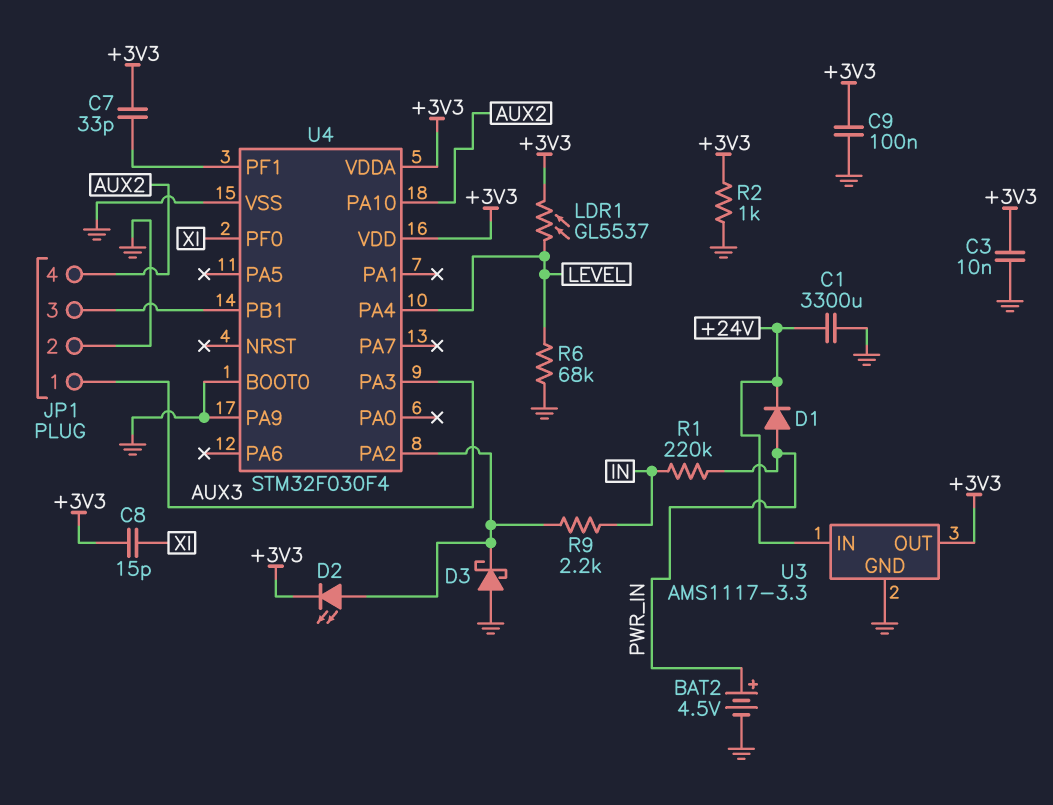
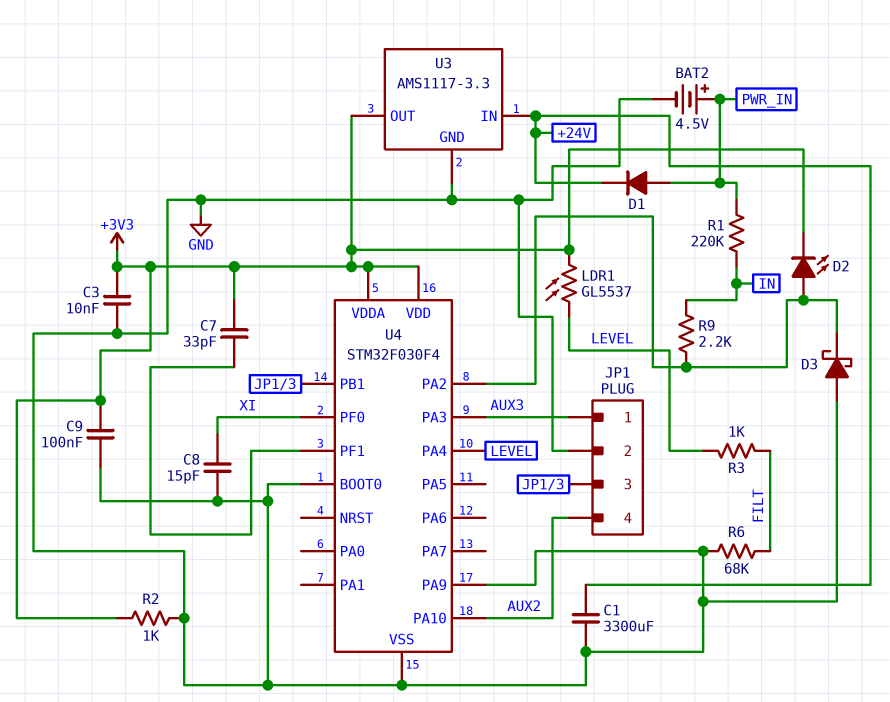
C8: 15pF (+3V3, XI) -> 15pF (GND, XI)
R3: none -> 1k (FILT, LEVEL)
R6: 68k (GND, LEVEL) -> 68k (FILT, GND)

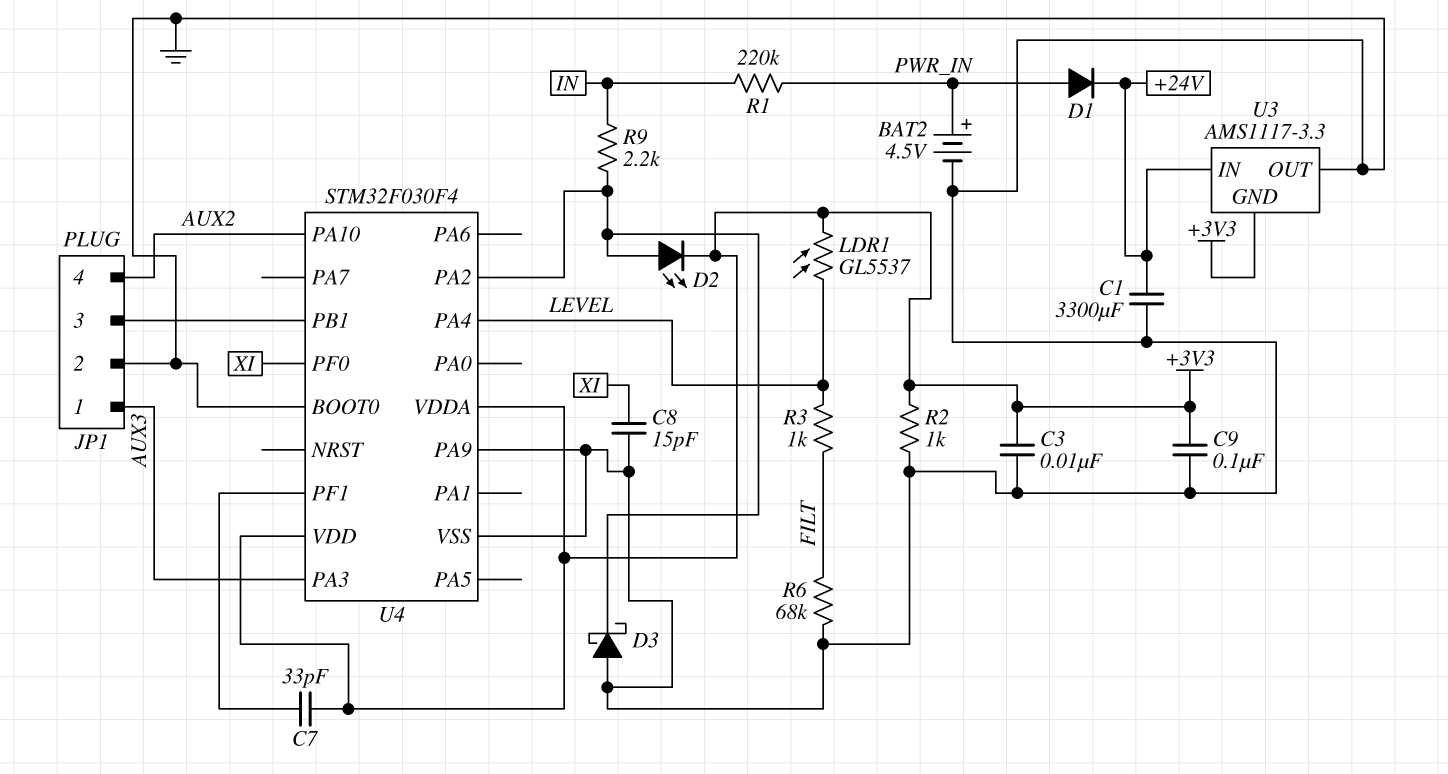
U3 pin GND: GND -> +3V3
U3 pin OUT: +3V3 -> GND

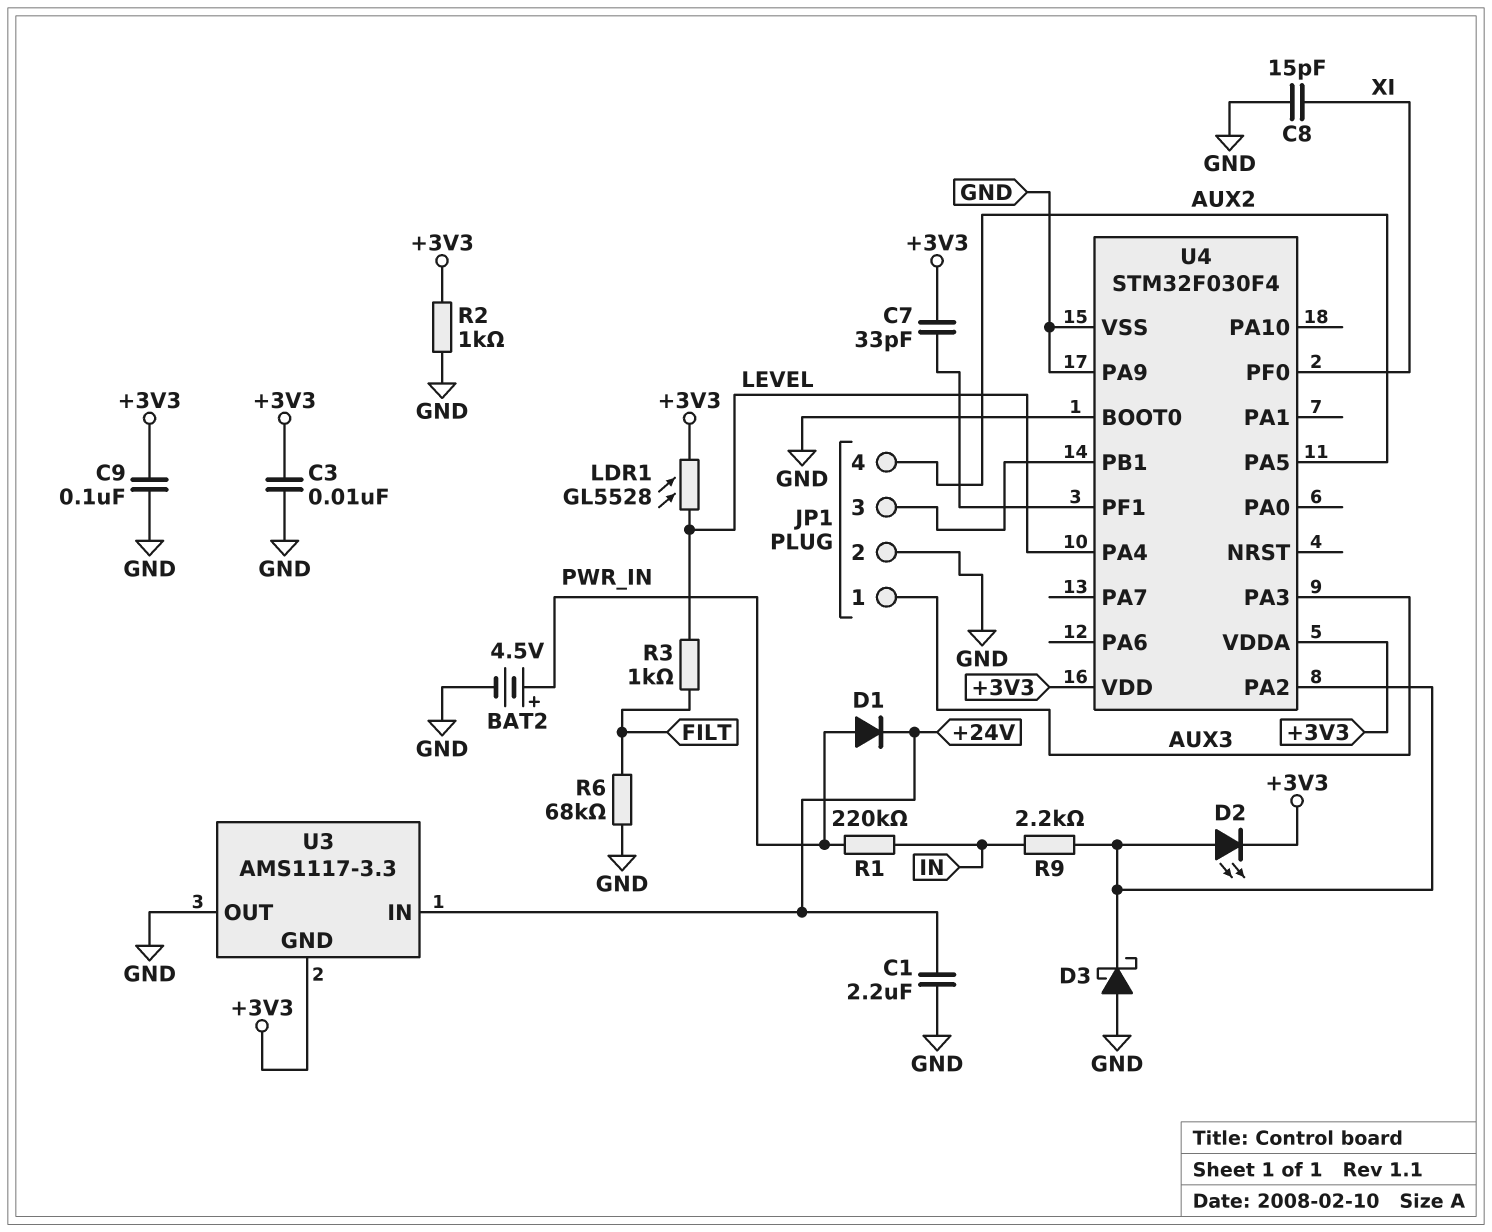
C1: 3300uF (+24V, GND) -> 2.2uF (+24V, GND)
LDR1: GL5537 (+3V3, LEVEL) -> GL5528 (+3V3, LEVEL)
U4 pin PA5: none -> AUX2
U4 pin PA10: AUX2 -> none

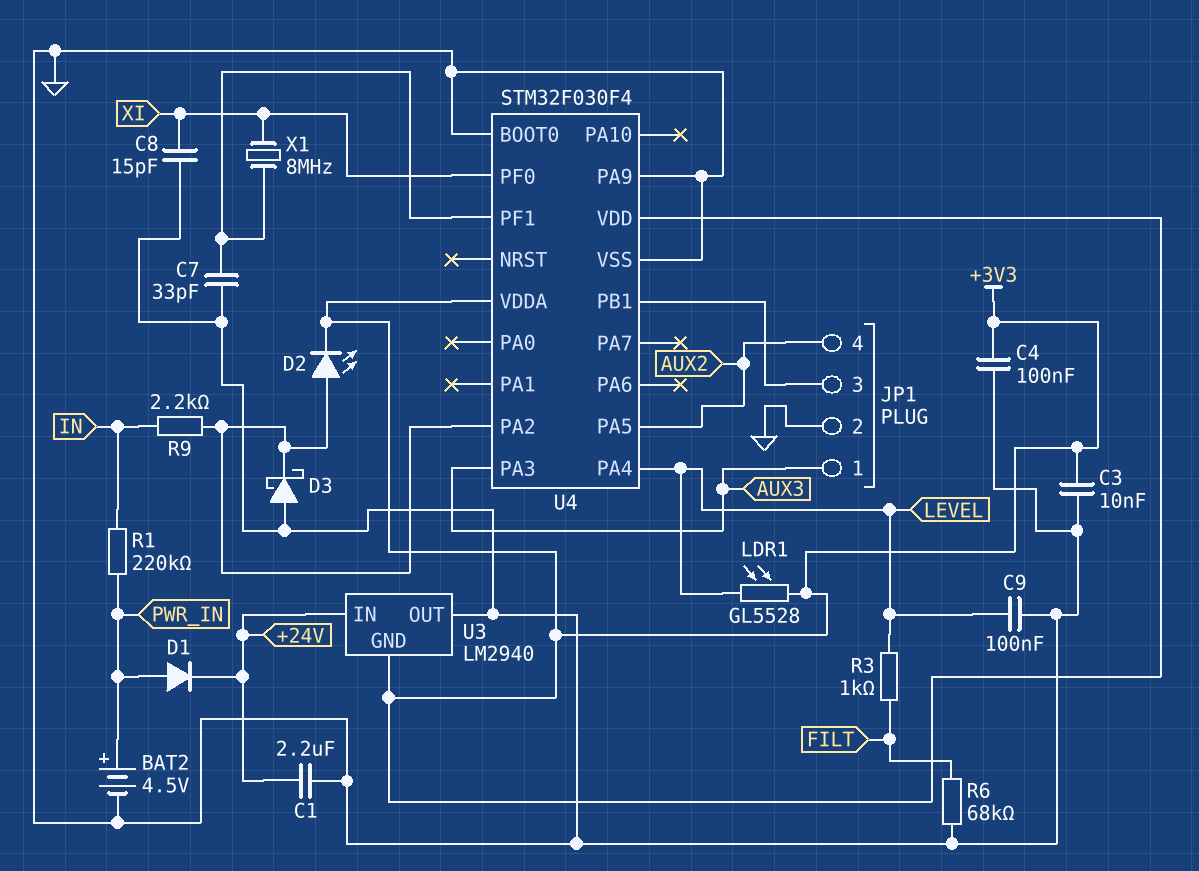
C4: none -> 100nF (+3V3, GND)
C7: 33pF (+3V3, U4/PF1) -> 33pF (GND, U4/PF1)
C9: 100nF (+3V3, GND) -> 100nF (GND, LEVEL)
R2: 1k (+3V3, GND) -> none
U3: AMS1117-3.3 -> LM2940
X1: none -> 8MHz (U4/PF1, XI)

